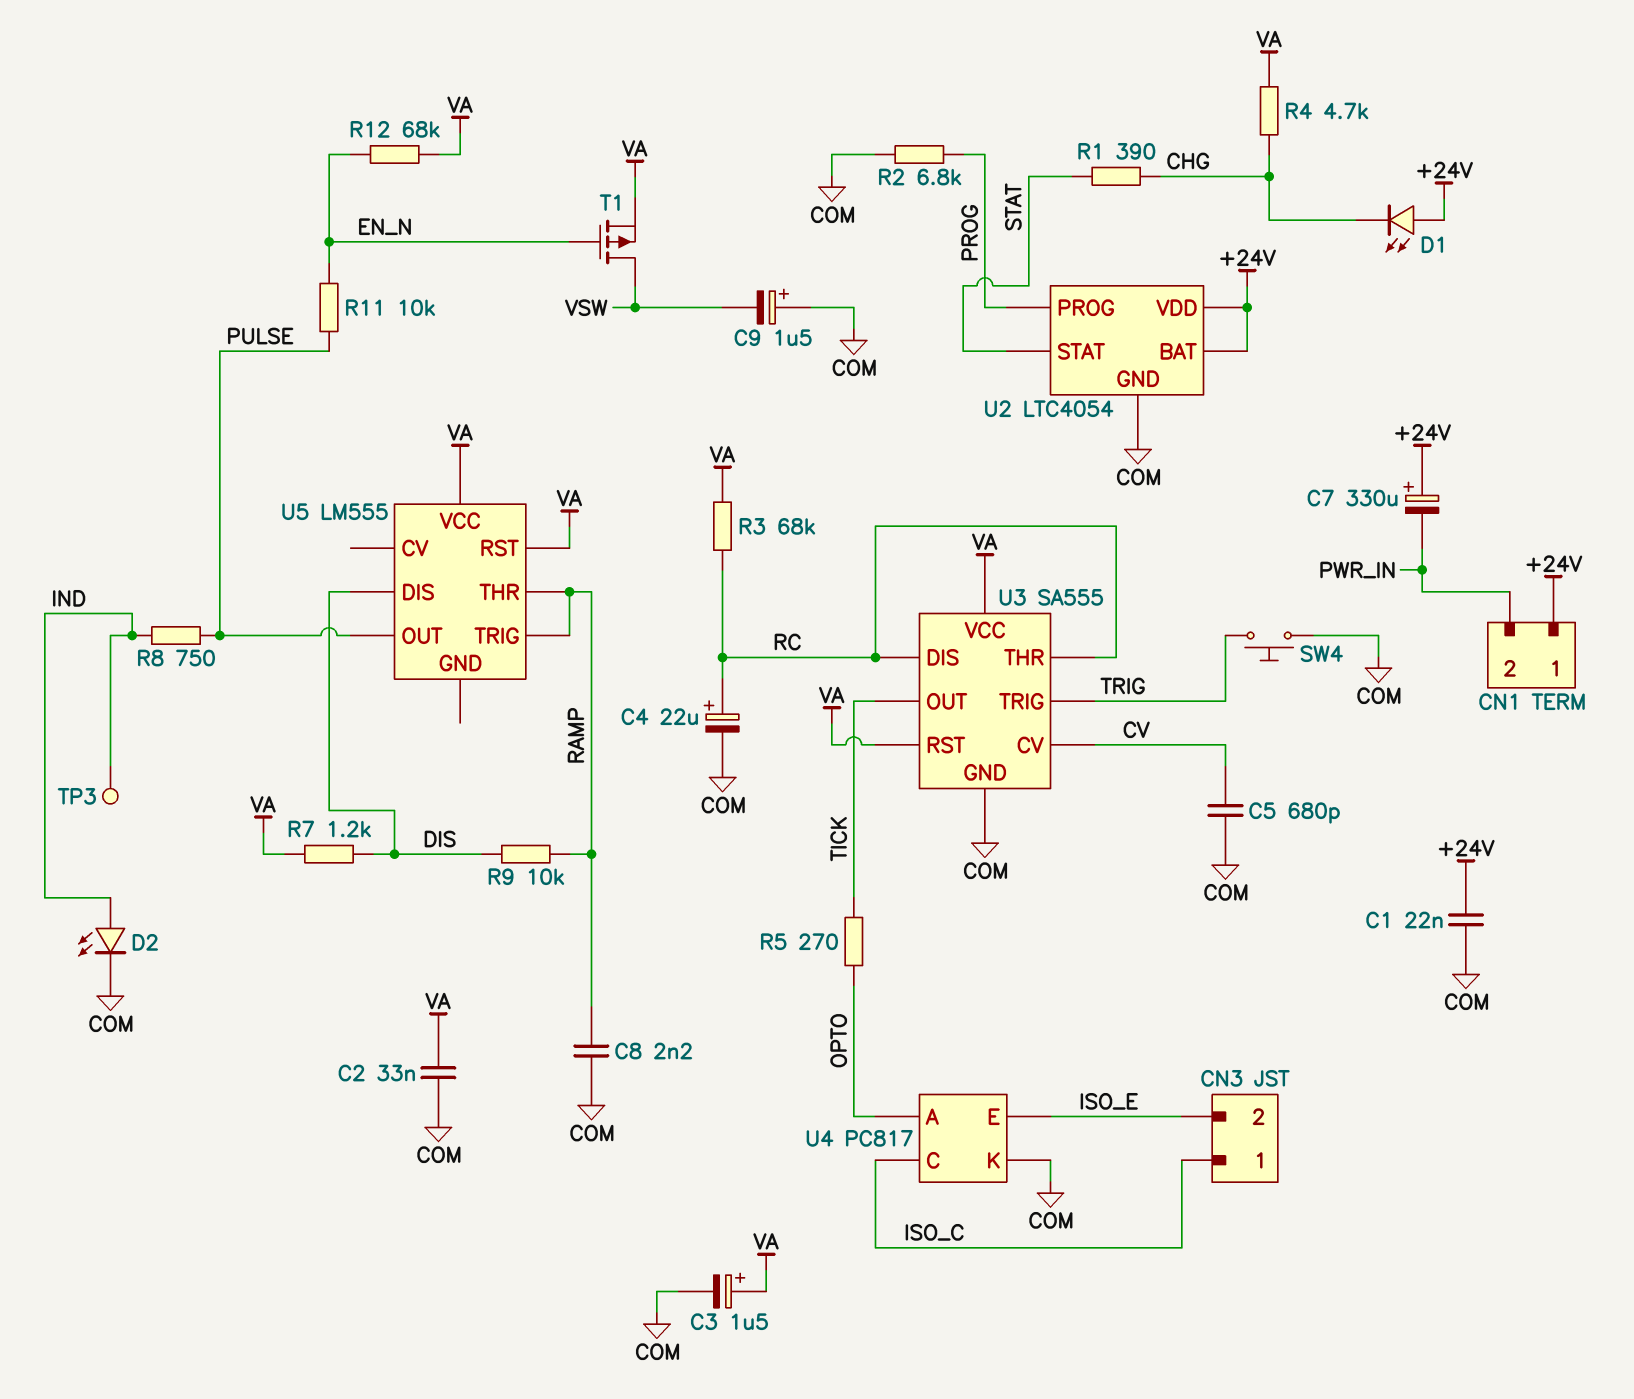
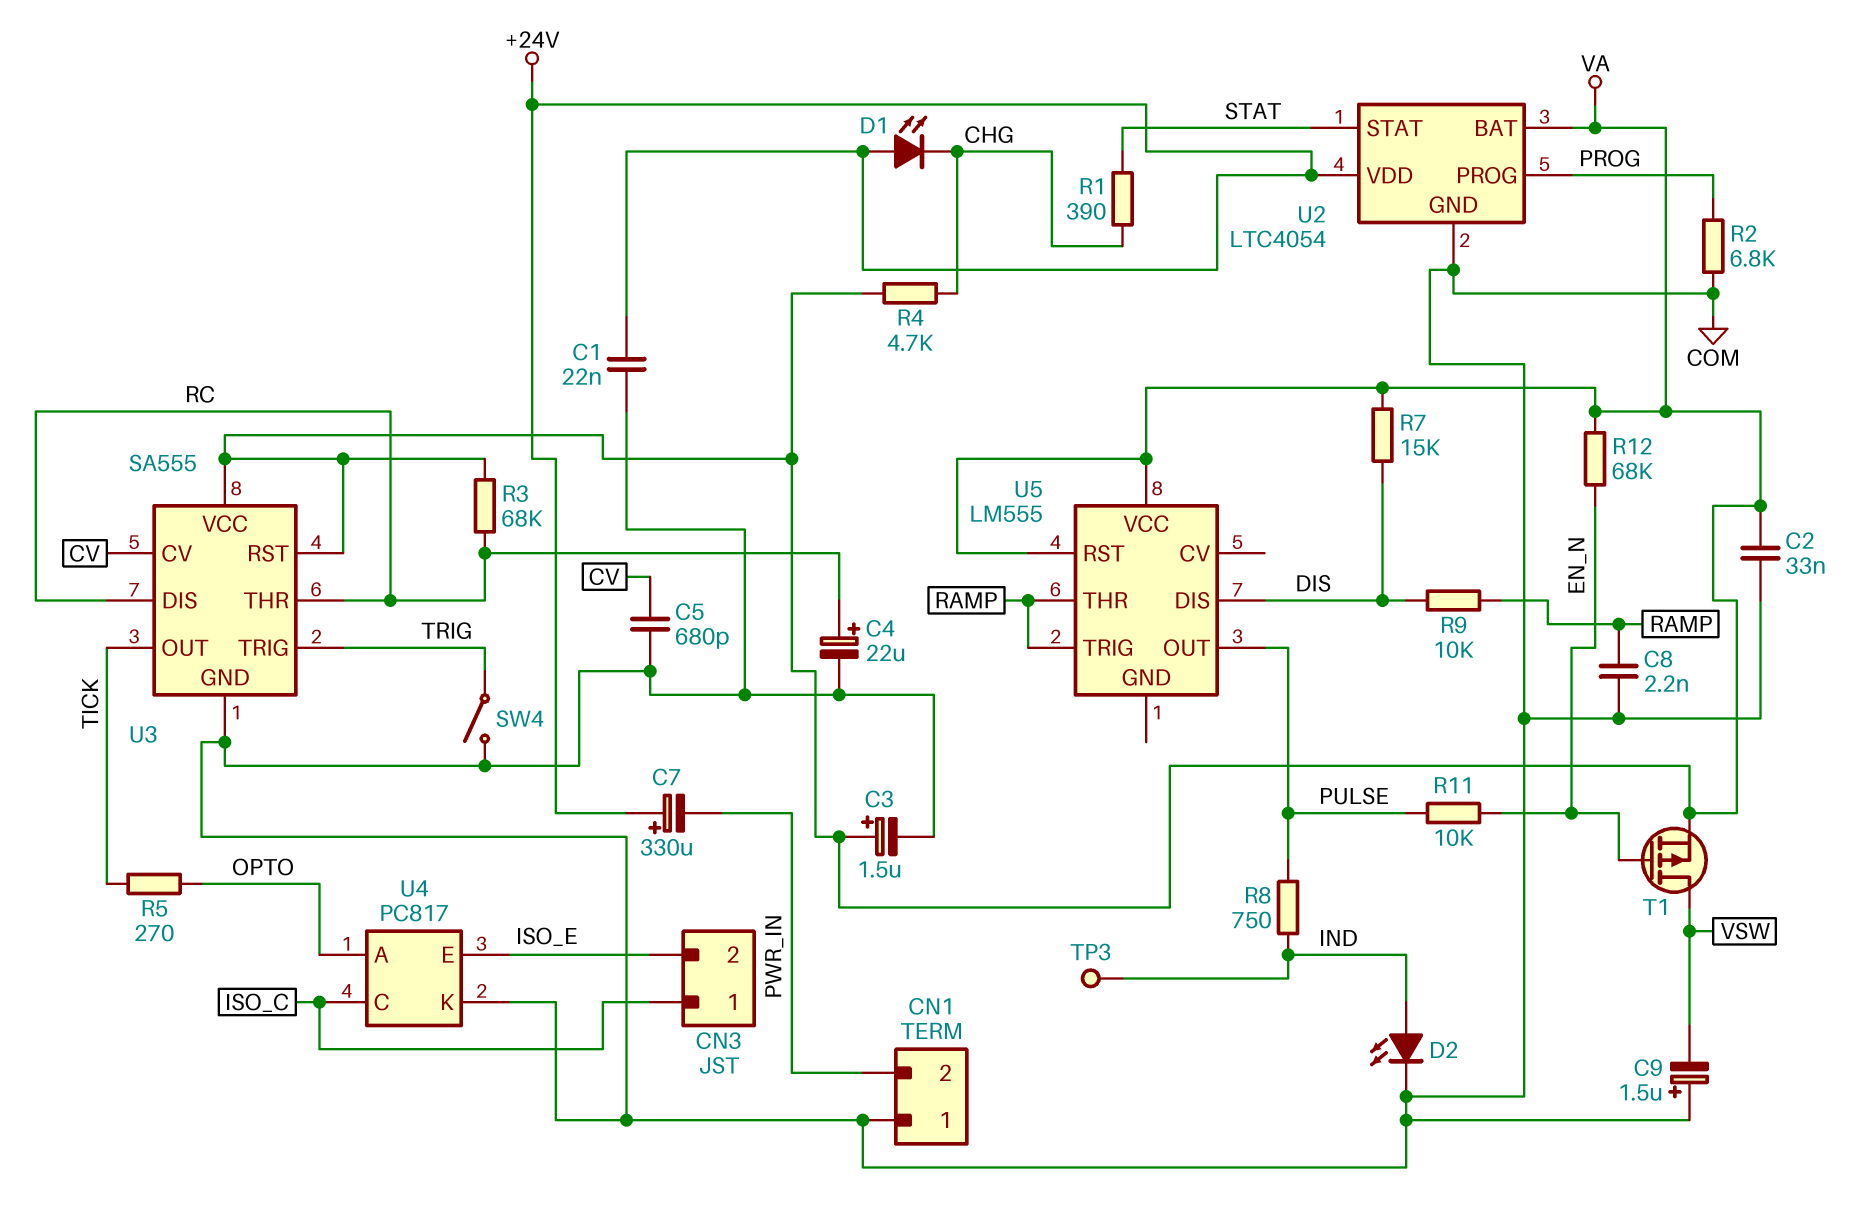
CN1 pin 1: +24V -> COM
R7: 1.2k (DIS, VA) -> 15k (DIS, VA)
SW4: button (COM, TRIG) -> switch (COM, TRIG)
U2 pin BAT: +24V -> VA

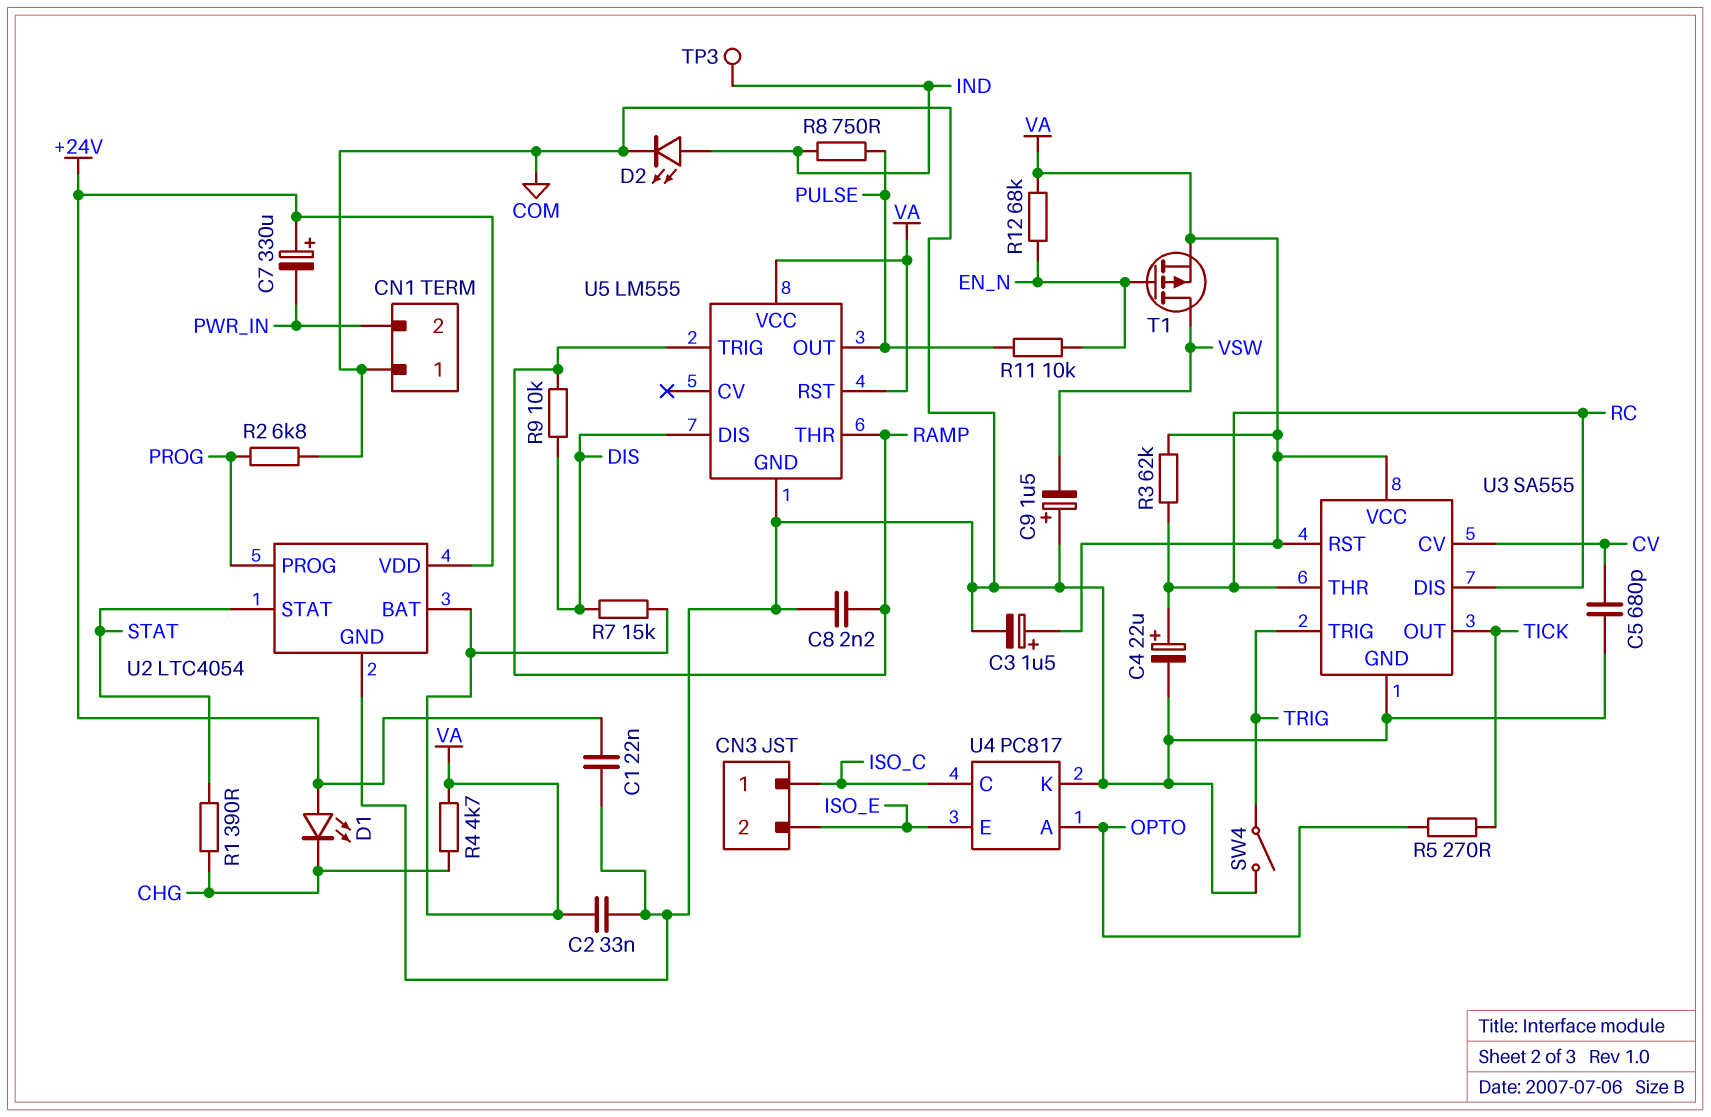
R3: 68k (RC, VA) -> 62k (RC, VA)
U5 pin GND: none -> COM

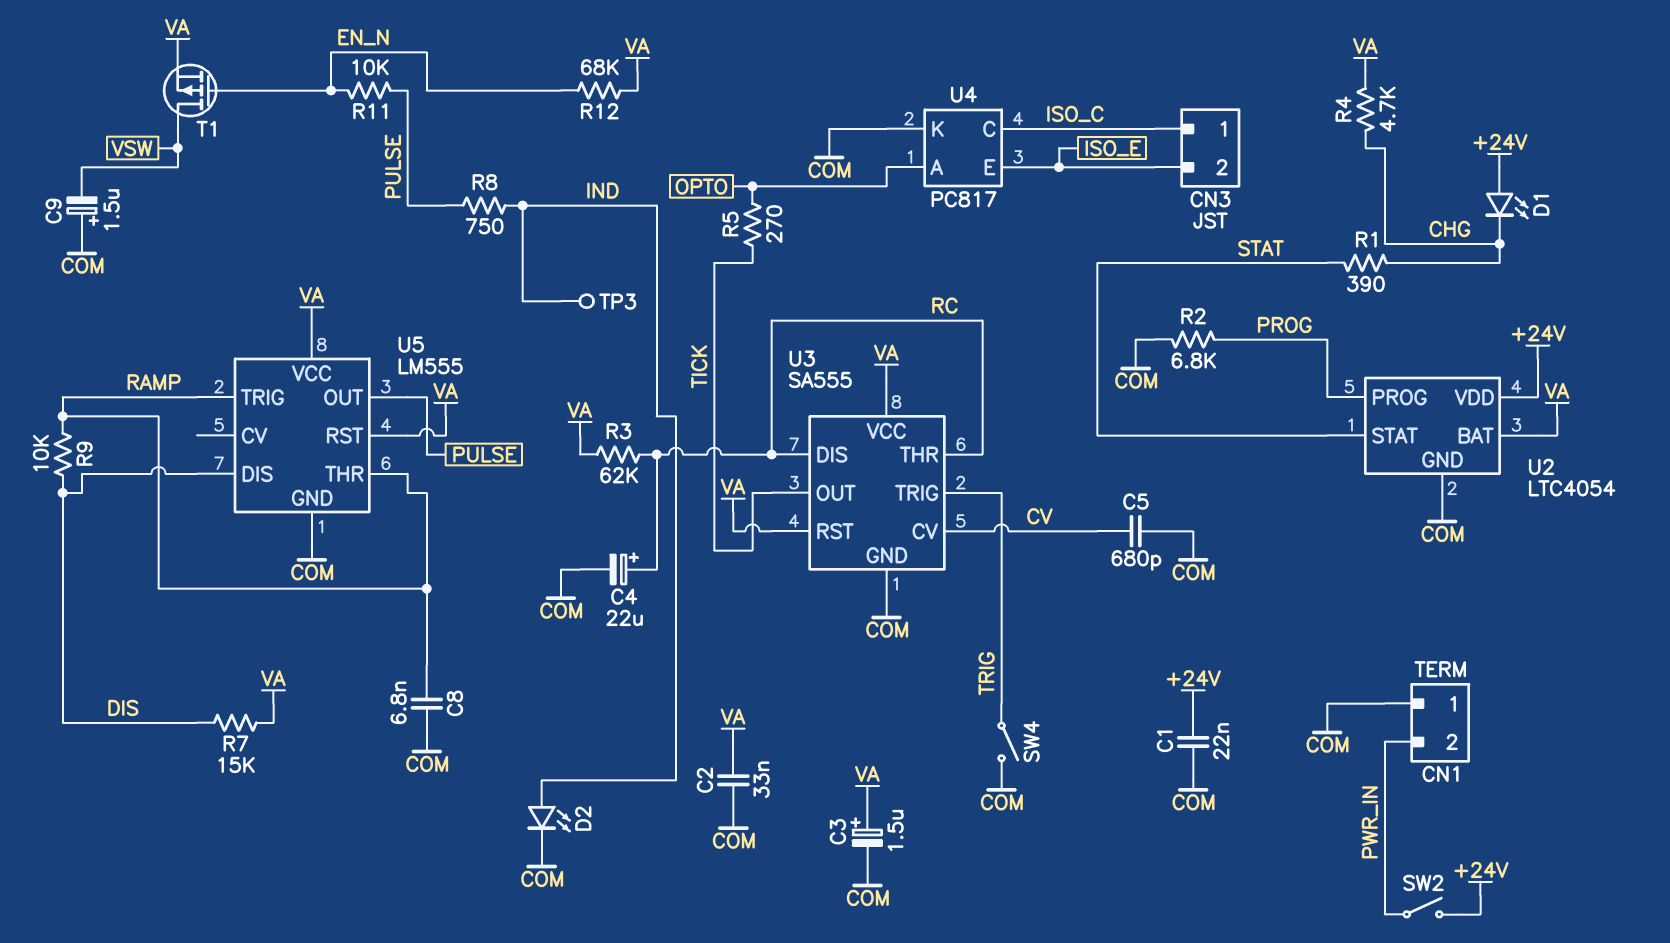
C7: 330uF (plus +24V, minus PWR_IN) -> none
C8: 2.2nF (COM, RAMP) -> 6.8nF (COM, RAMP)
SW2: none -> switch (+24V, PWR_IN)

